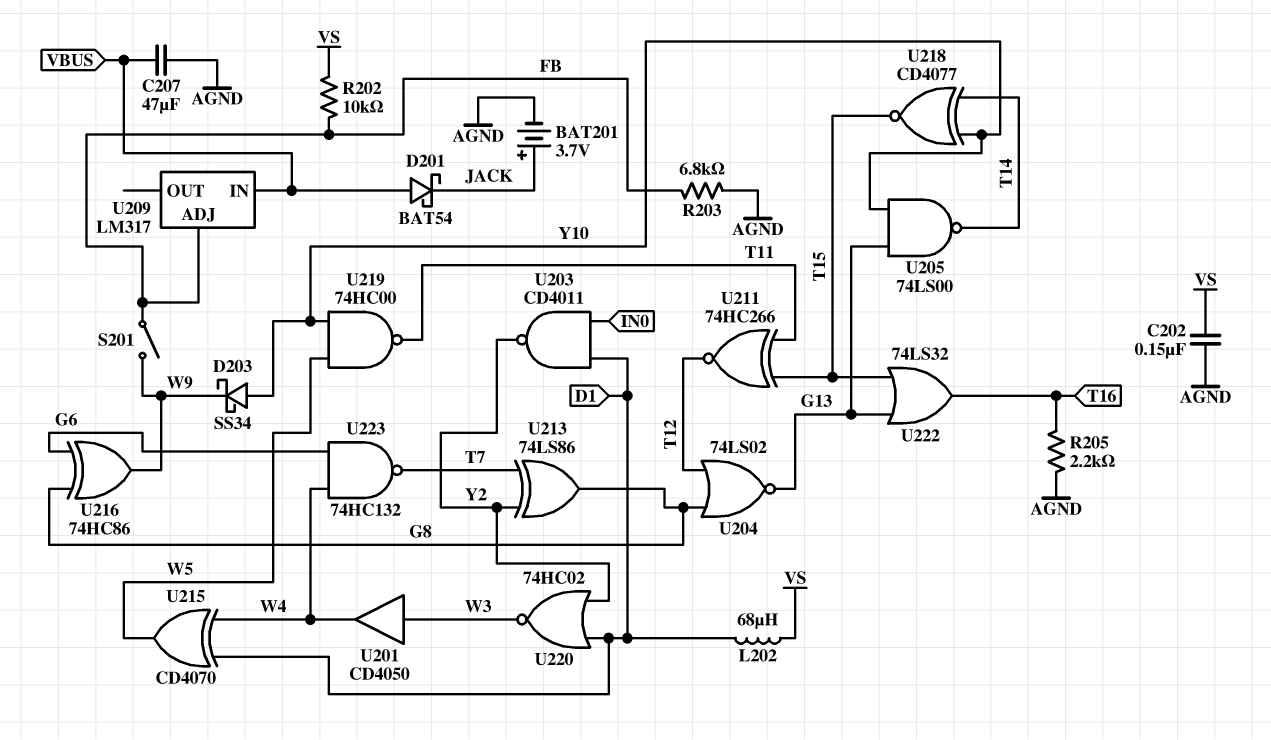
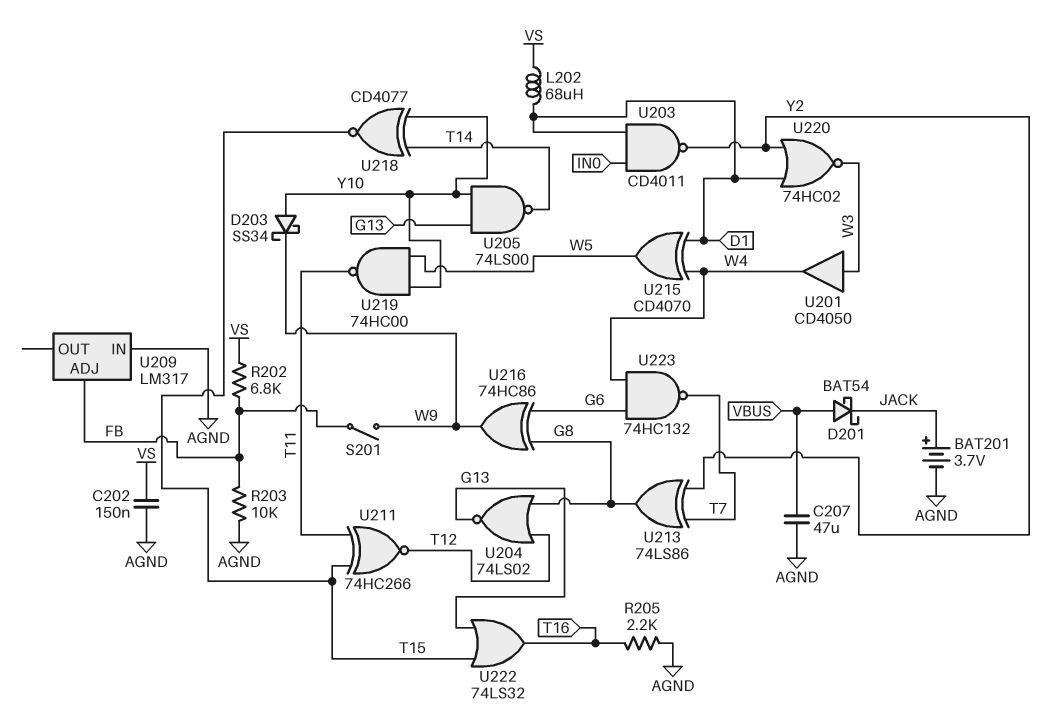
R202: 10k (FB, VS) -> 6.8k (FB, VS)
R203: 6.8k (AGND, FB) -> 10k (AGND, FB)
U209 pin IN: VBUS -> AGND

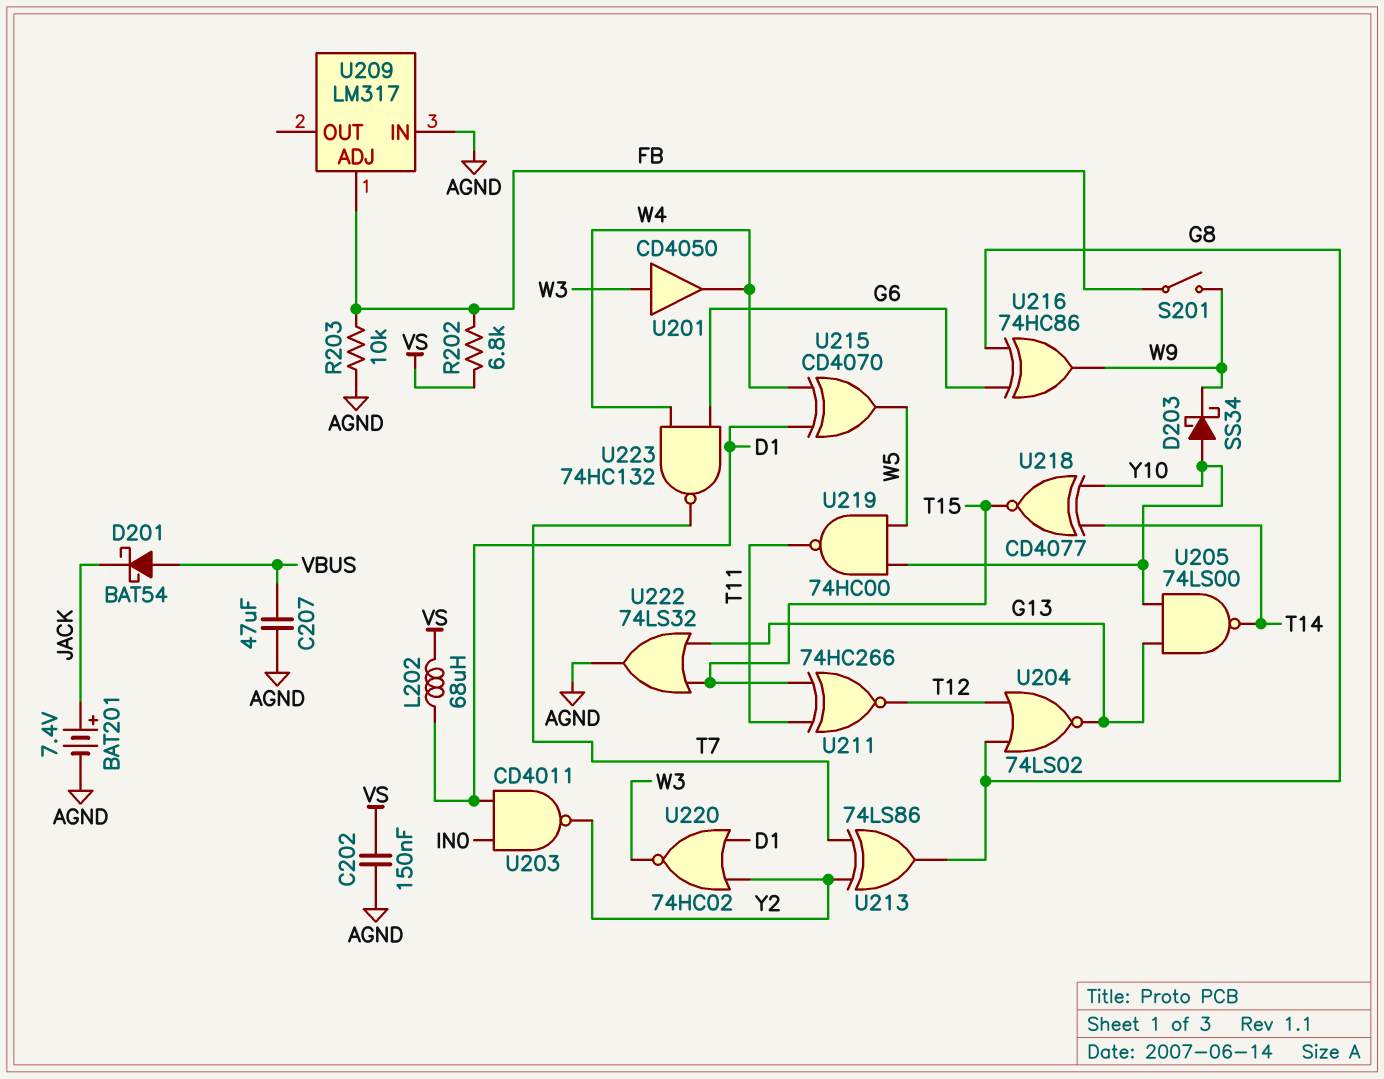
BAT201: 3.7V (plus JACK, minus AGND) -> 7.4V (plus JACK, minus AGND)
R205: 2.2k (AGND, T16) -> none
U222: OR 74LS32 (in G13, in T15, out T16) -> OR 74LS32 (in G13, in T15, out AGND)

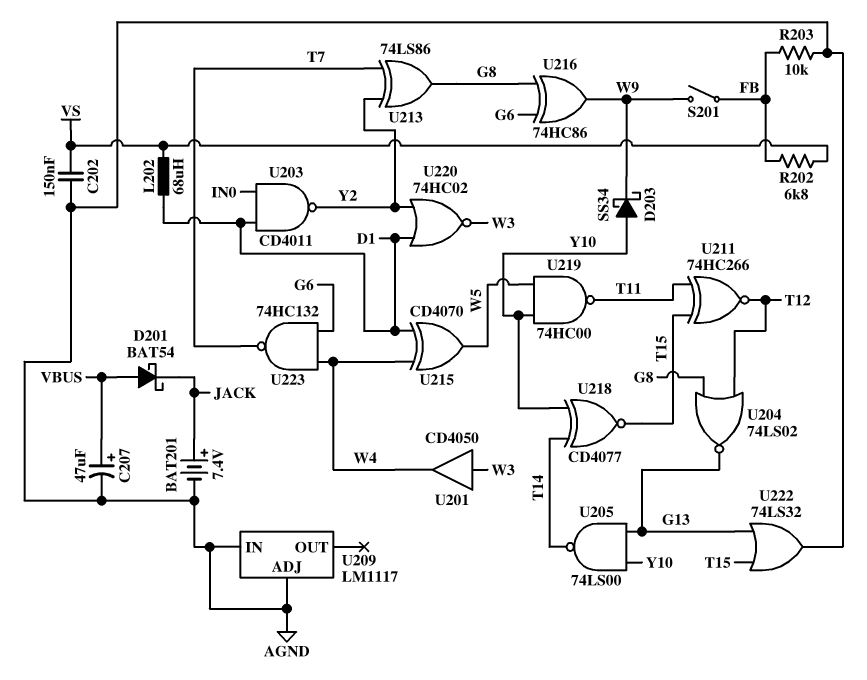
C207: 47uF (AGND, VBUS) -> 47uF (plus VBUS, minus AGND)
U209: LM317 -> LM1117
U209 pin ADJ: FB -> AGND

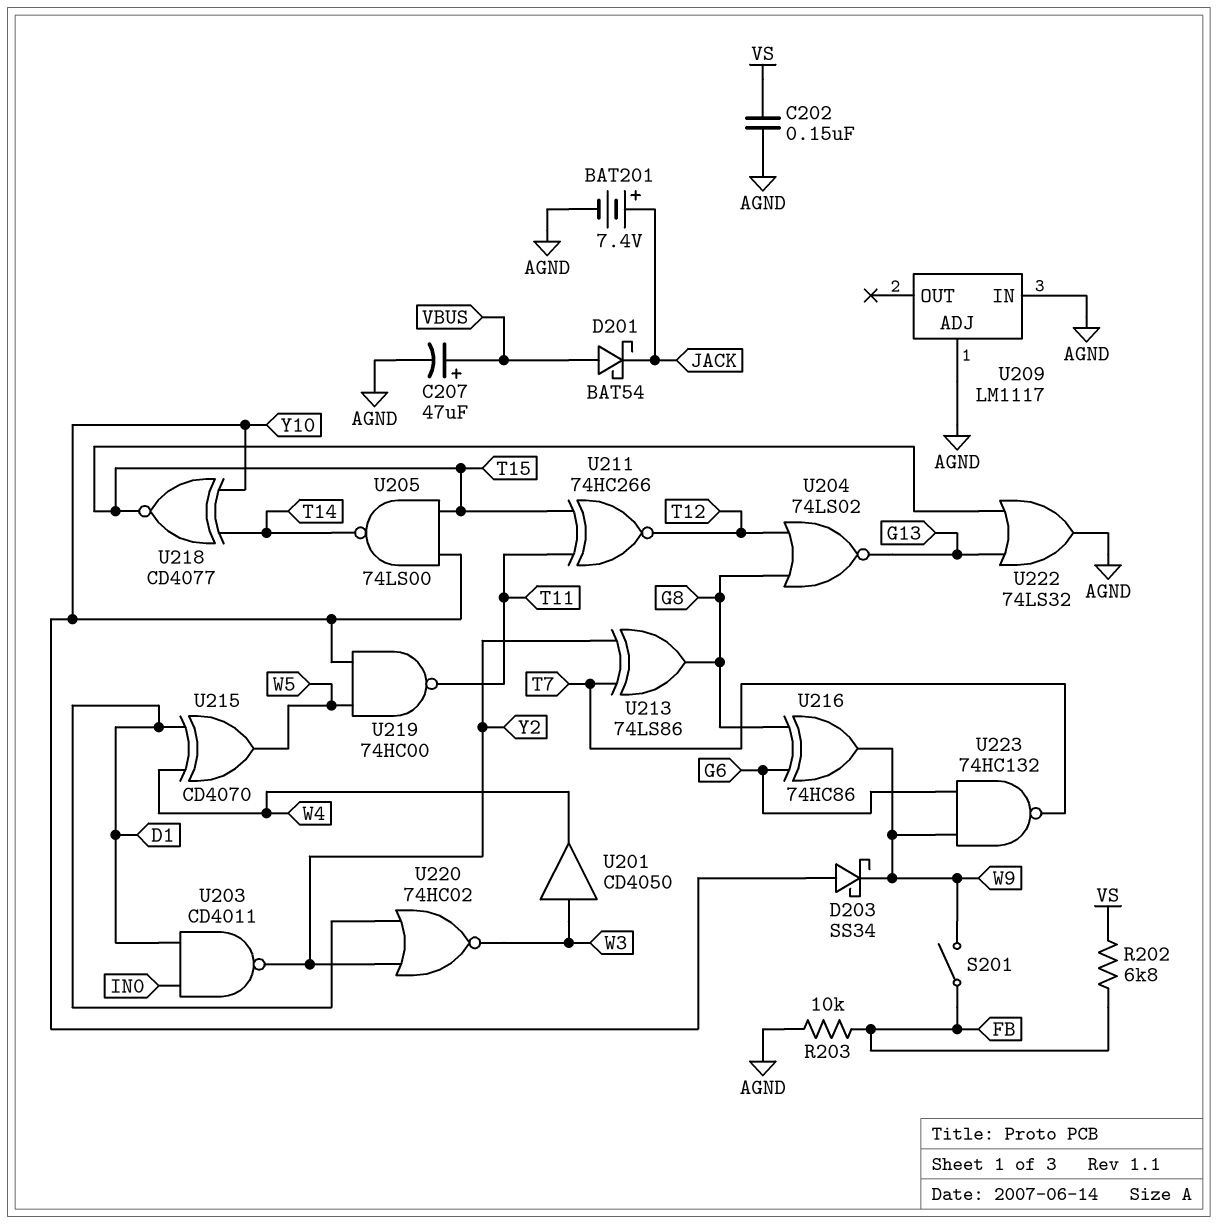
L202: 68uH (D1, VS) -> none
U205: NAND 74LS00 (in G13, in Y10, out T14) -> NAND 74LS00 (in T15, in Y10, out T14)
U223: NAND 74HC132 (in G6, in W4, out T7) -> NAND 74HC132 (in G6, in W9, out T7)

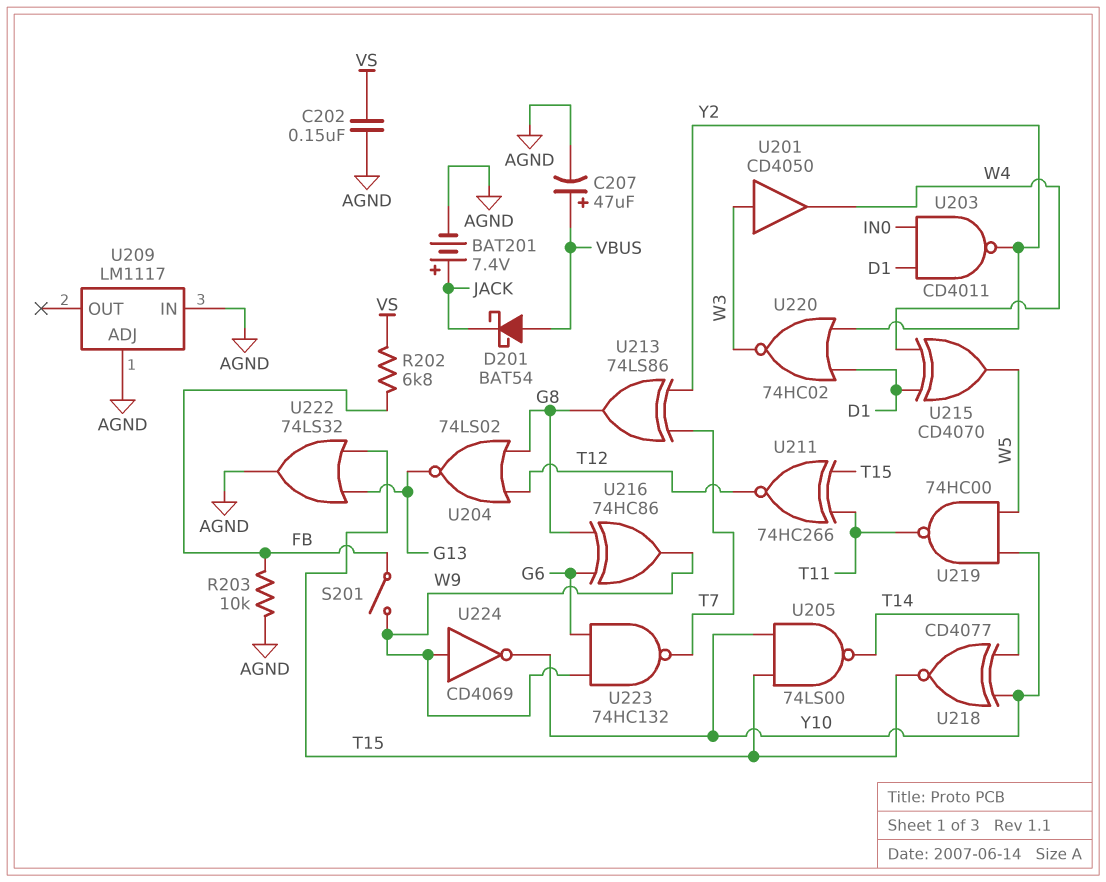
D203: schottky SS34 (A Y10, K W9) -> none
U224: none -> NOT CD4069 (in W9, out Y10)

